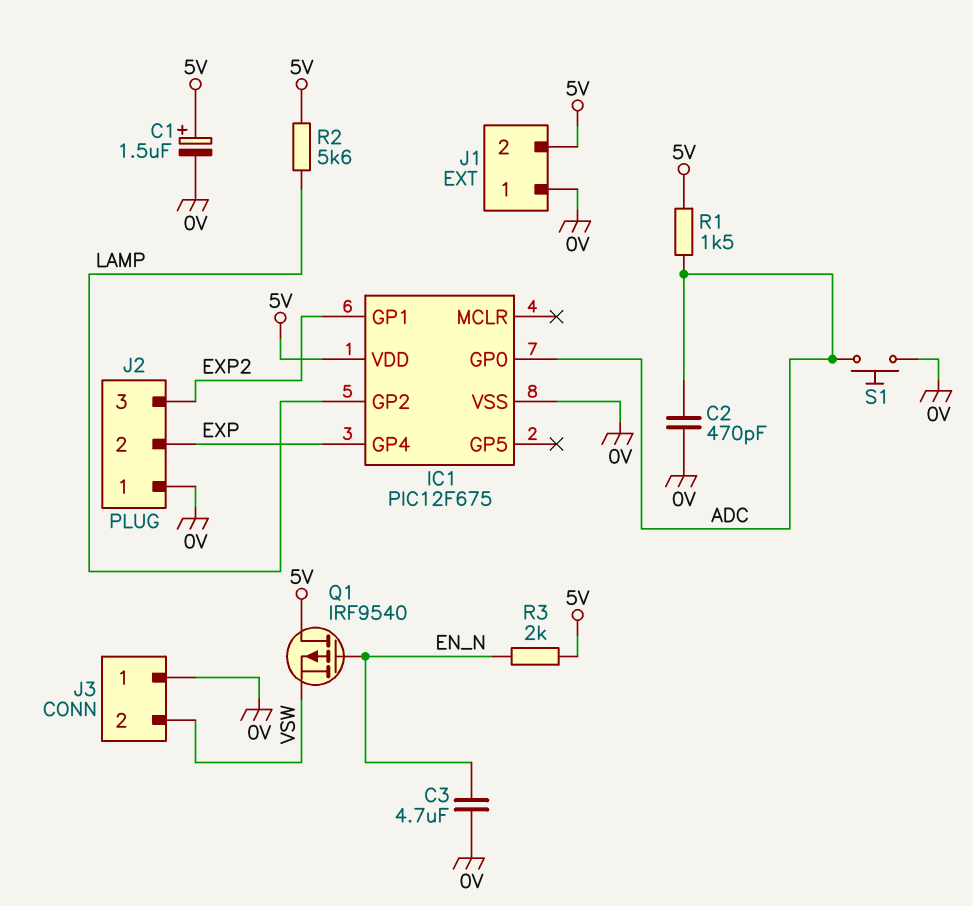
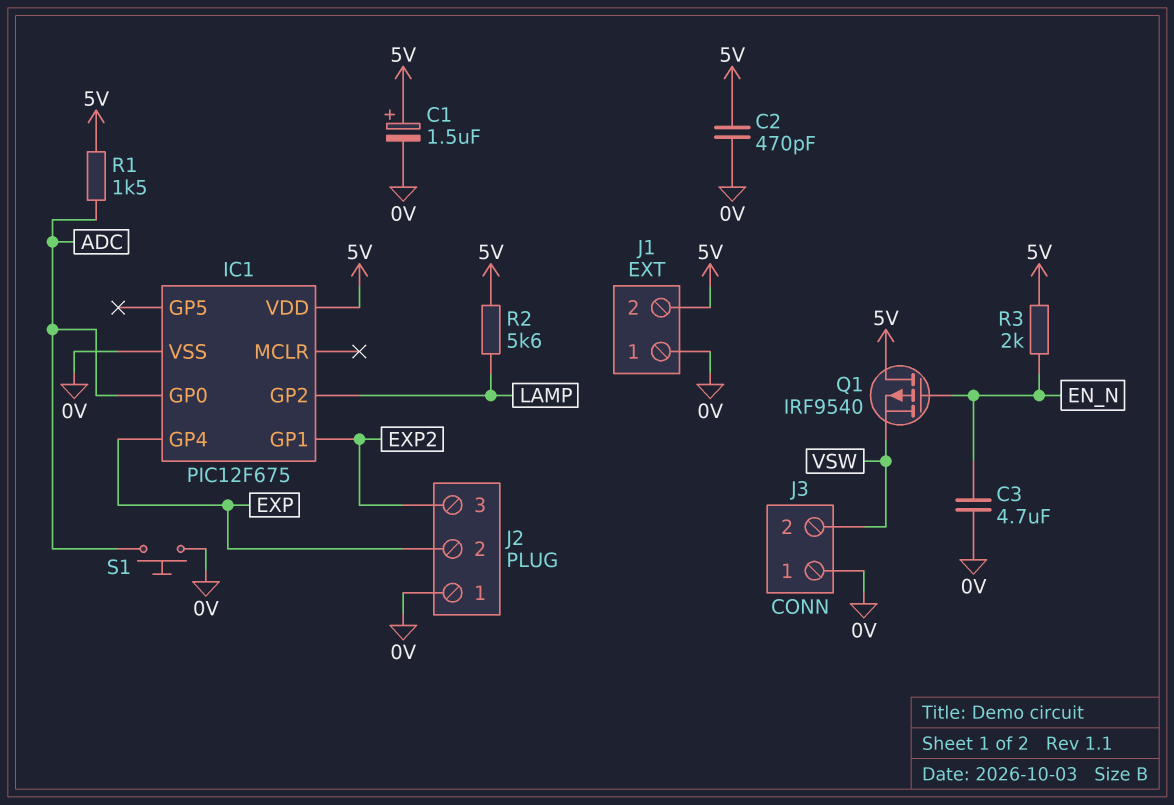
C2: 470pF (0V, ADC) -> 470pF (0V, 5V)

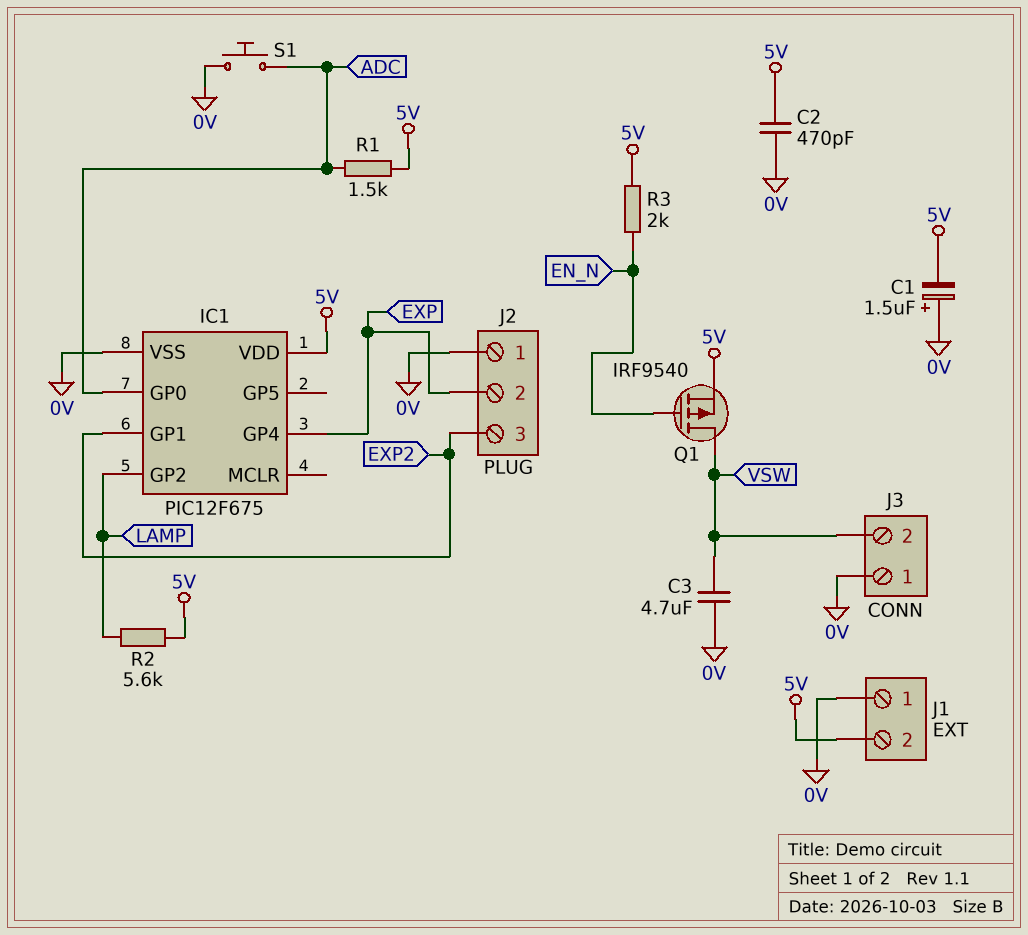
C1: 1.5uF (plus 5V, minus 0V) -> 1.5uF (plus 0V, minus 5V)
C3: 4.7uF (0V, EN_N) -> 4.7uF (0V, VSW)
Q1: PMOS IRF9540 (G EN_N, D 5V, S VSW) -> PMOS IRF9540 (G EN_N, D VSW, S 5V)

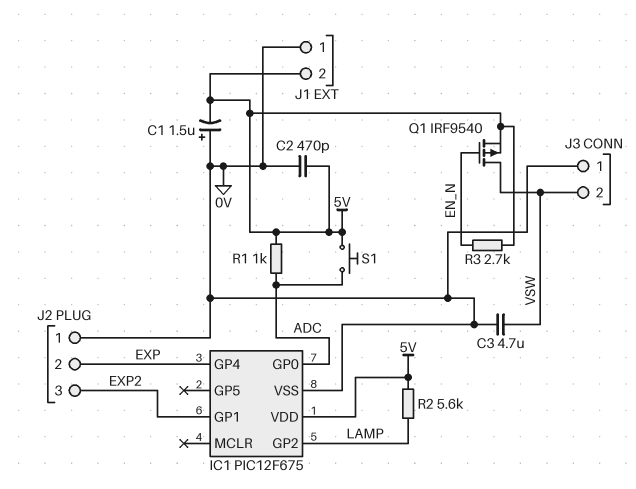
R1: 1.5k (5V, ADC) -> 1k (5V, ADC)
R3: 2k (5V, EN_N) -> 2.7k (5V, EN_N)
S1: button (0V, ADC) -> button (5V, ADC)

